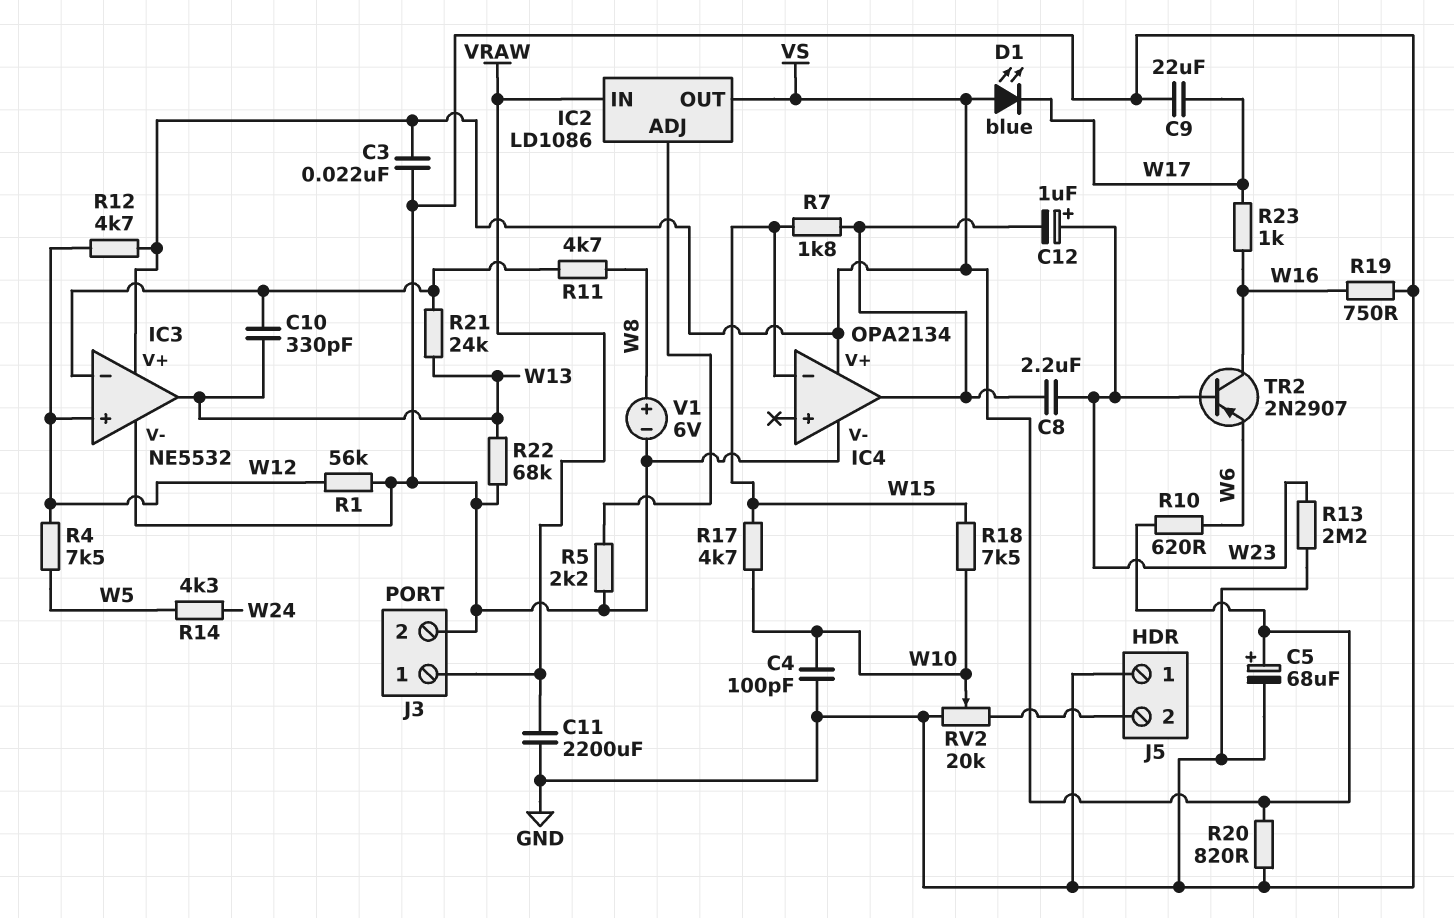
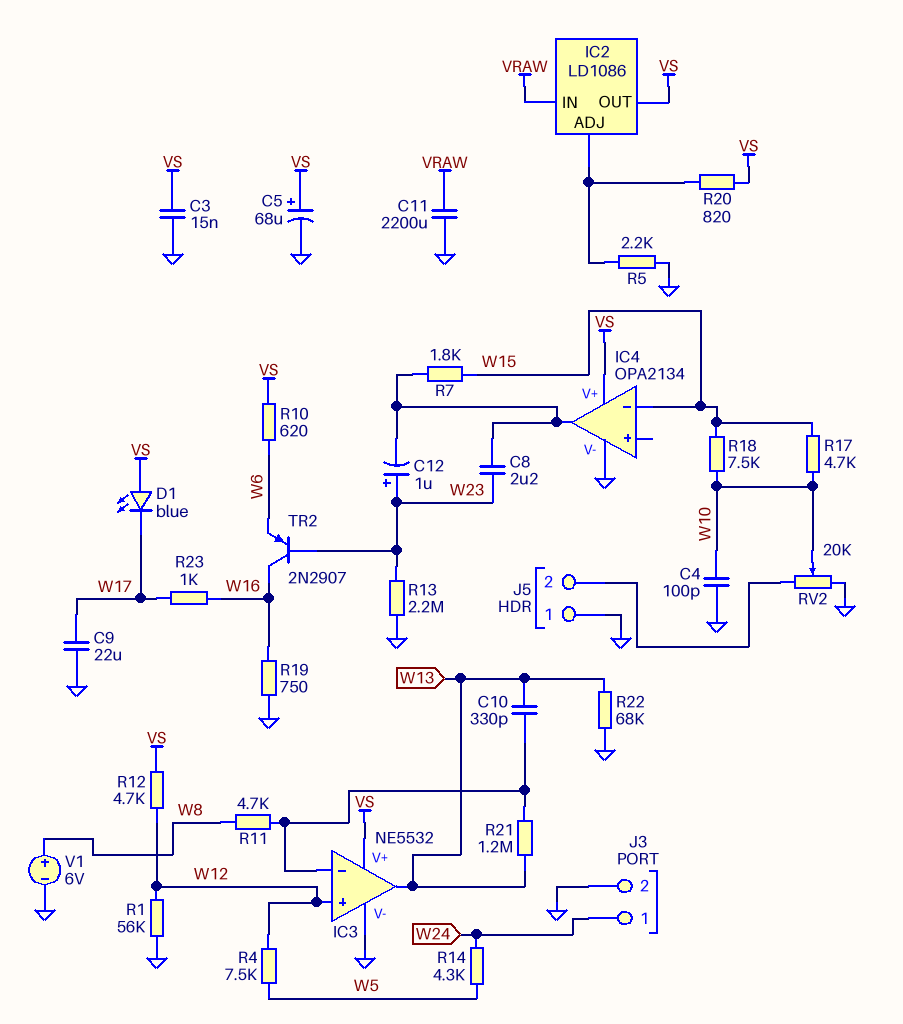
C3: 22nF (GND, VS) -> 15nF (GND, VS)
J3 pin 1: VRAW -> W24
R20: 820 (GND, VS) -> 820 (IC2/ADJ, VS)
R21: 24k (IC3/in-, W13) -> 1.2M (IC3/in-, W13)

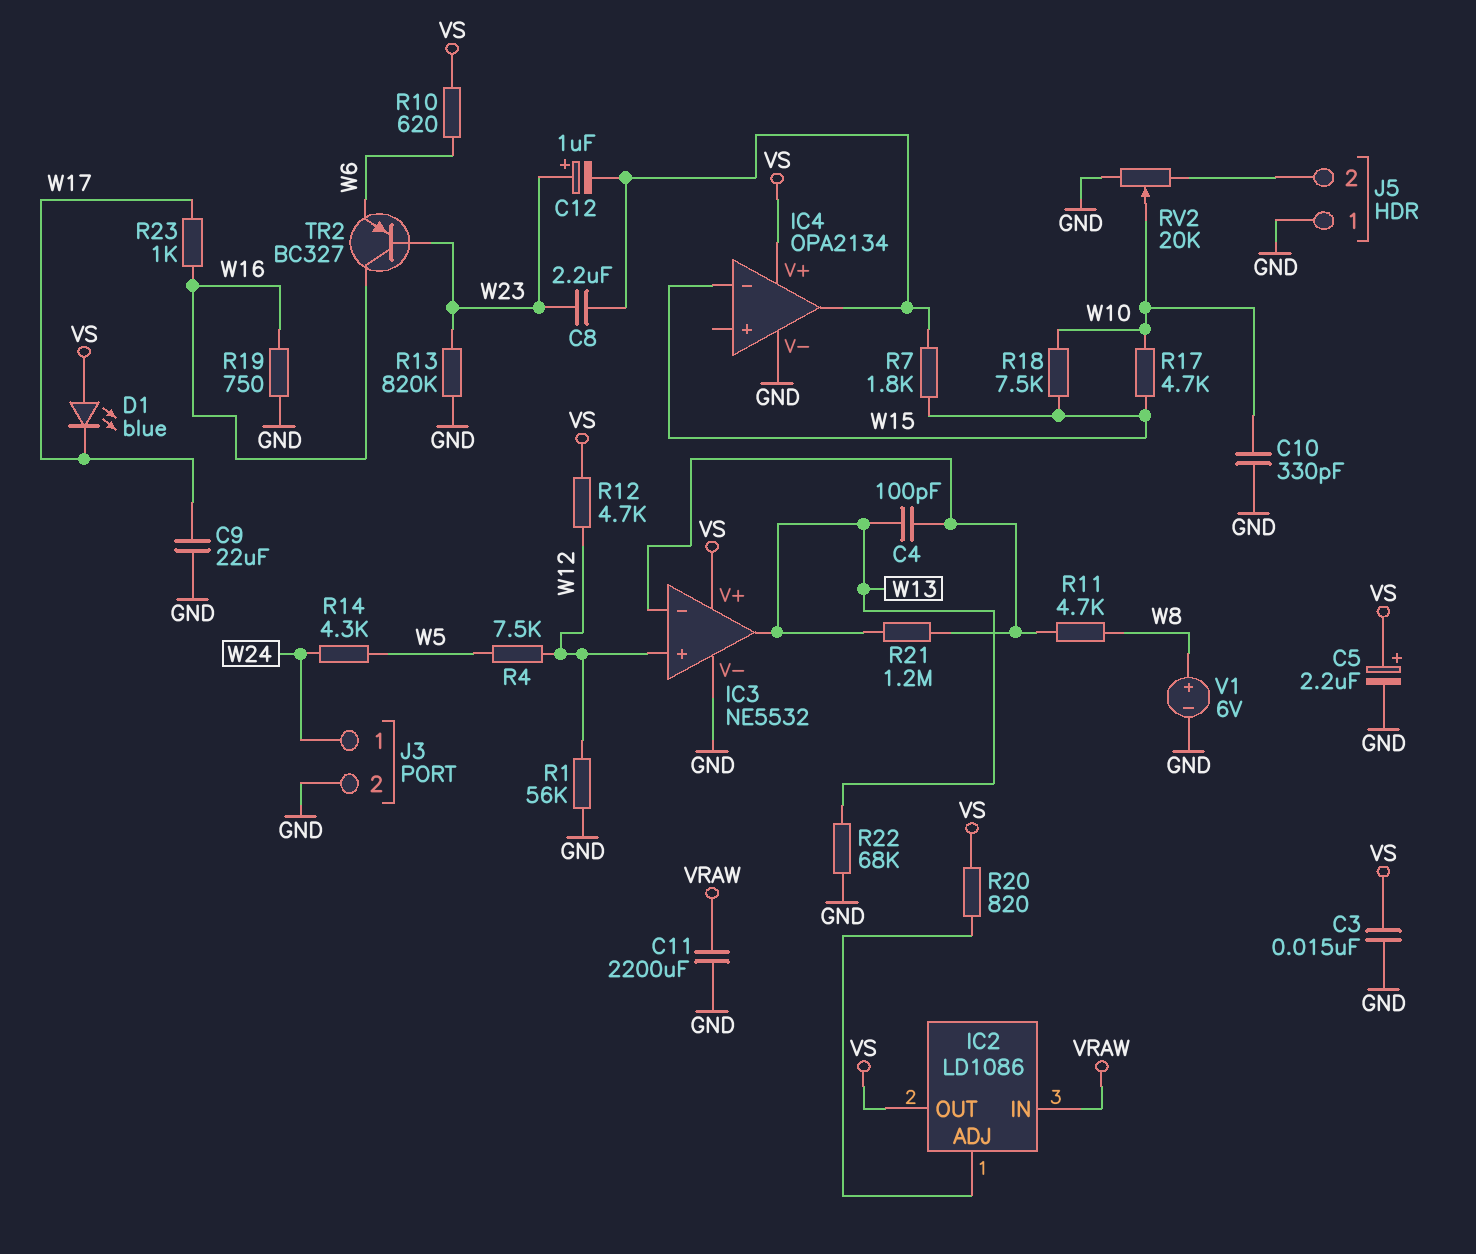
C4: 100pF (GND, W10) -> 100pF (IC3/in-, W13)
C5: 68uF (plus VS, minus GND) -> 2.2uF (plus VS, minus GND)
C10: 330pF (IC3/in-, W13) -> 330pF (GND, W10)
R5: 2.2k (GND, IC2/ADJ) -> none
R13: 2.2M (GND, W23) -> 820k (GND, W23)
TR2: PNP 2N2907 (B W23, C W16, E W6) -> PNP BC327 (B W23, C W16, E W6)

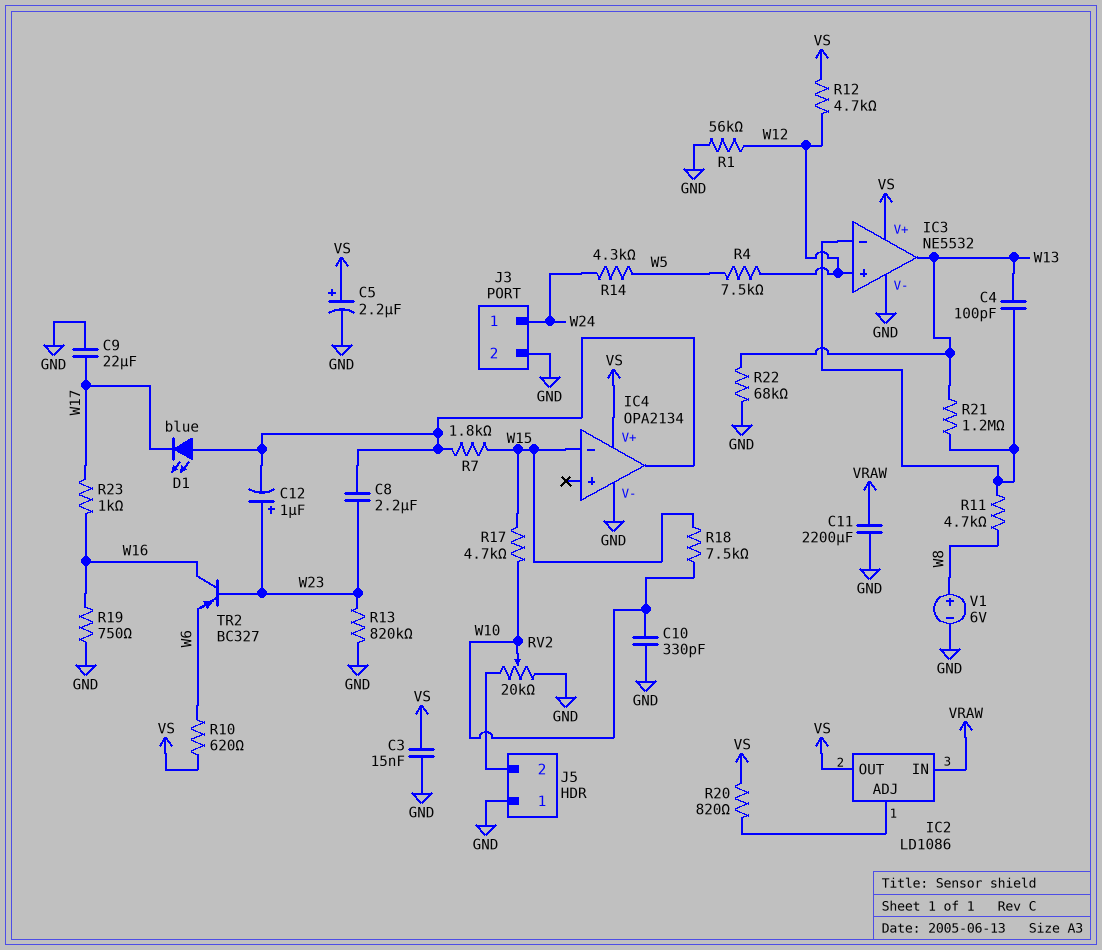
D1: LED blue (A VS, K W17) -> LED blue (A IC4/out, K W17)

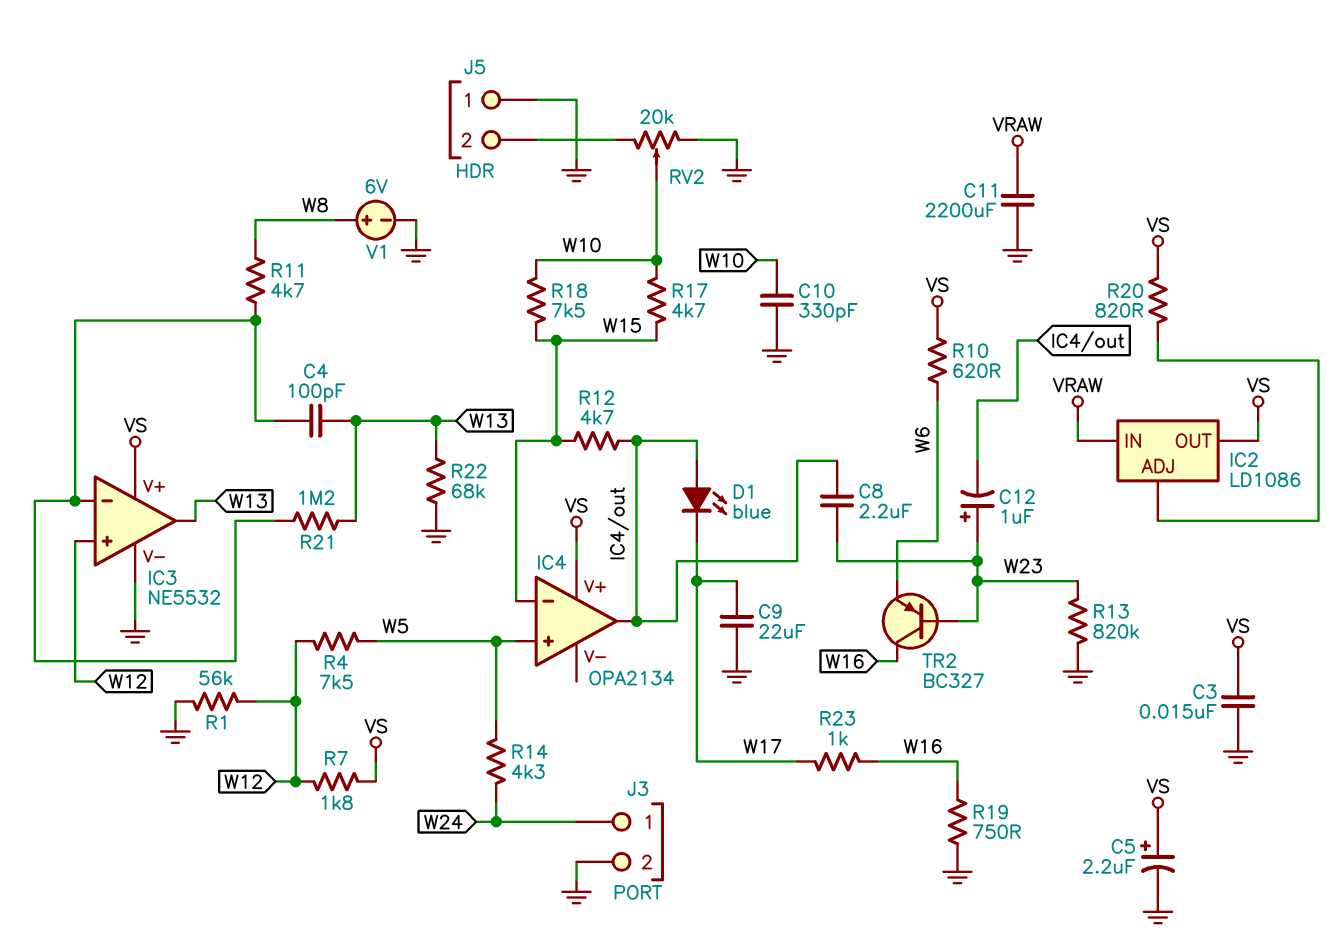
IC4 pin V-: GND -> none
IC4 pin in+: none -> W5
R7: 1.8k (IC4/out, W15) -> 1.8k (VS, W12)
R12: 4.7k (VS, W12) -> 4.7k (IC4/out, W15)

